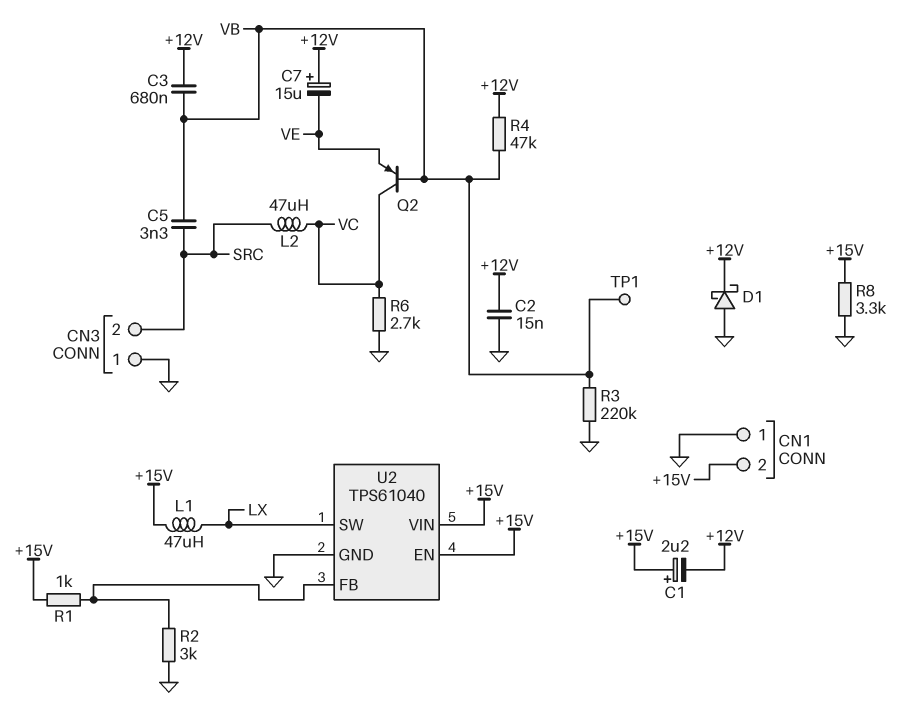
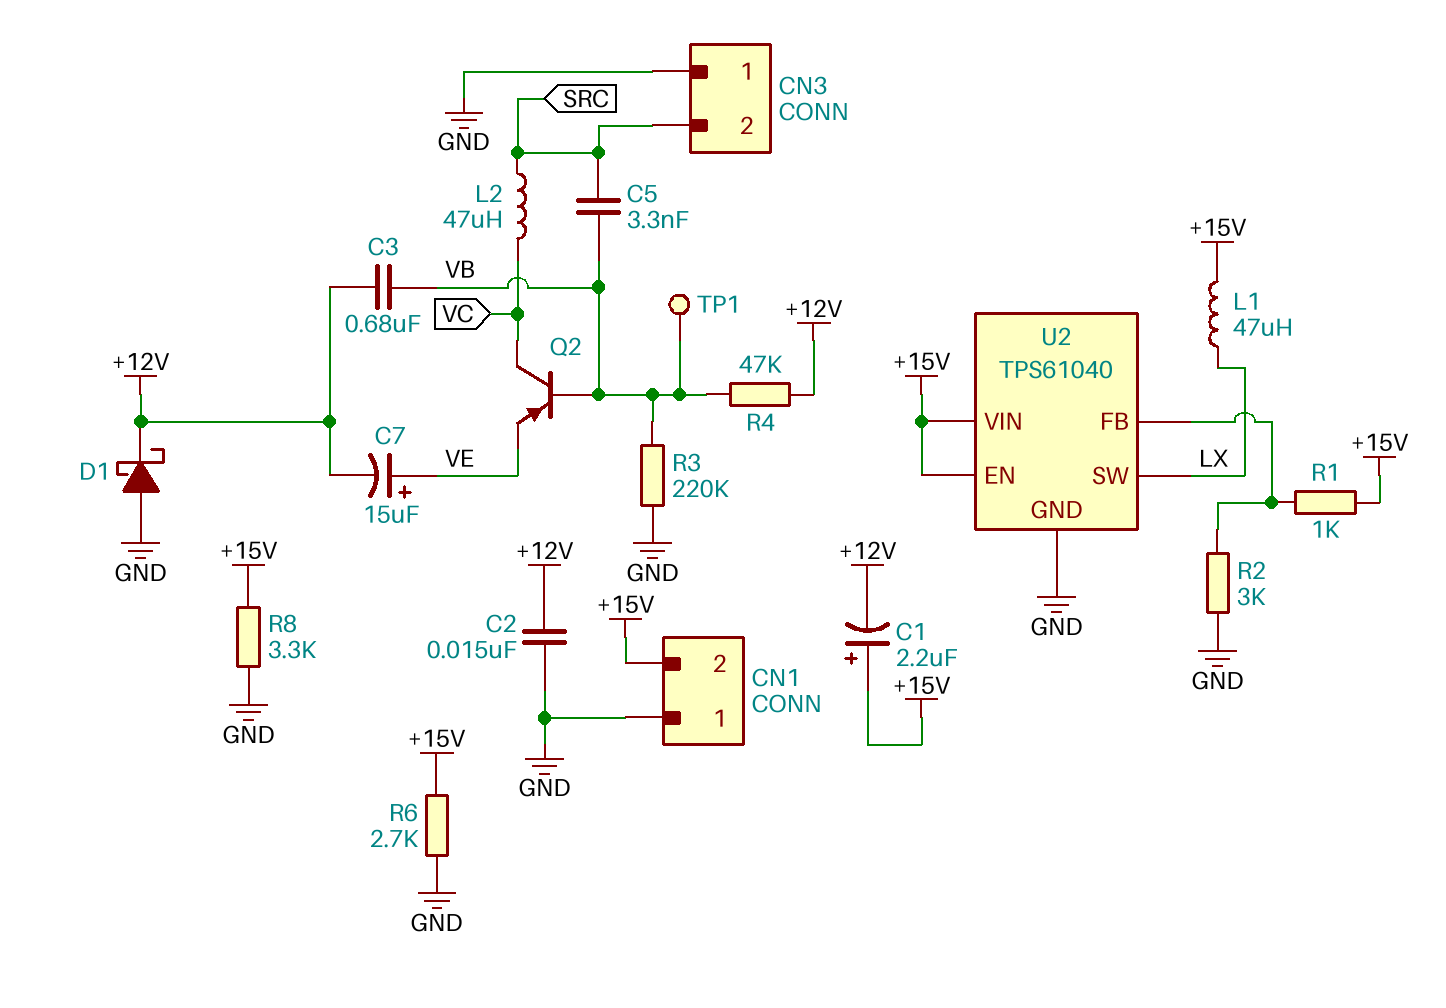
C7: 15uF (plus +12V, minus VE) -> 15uF (plus VE, minus +12V)
R6: 2.7k (GND, VC) -> 2.7k (+15V, GND)

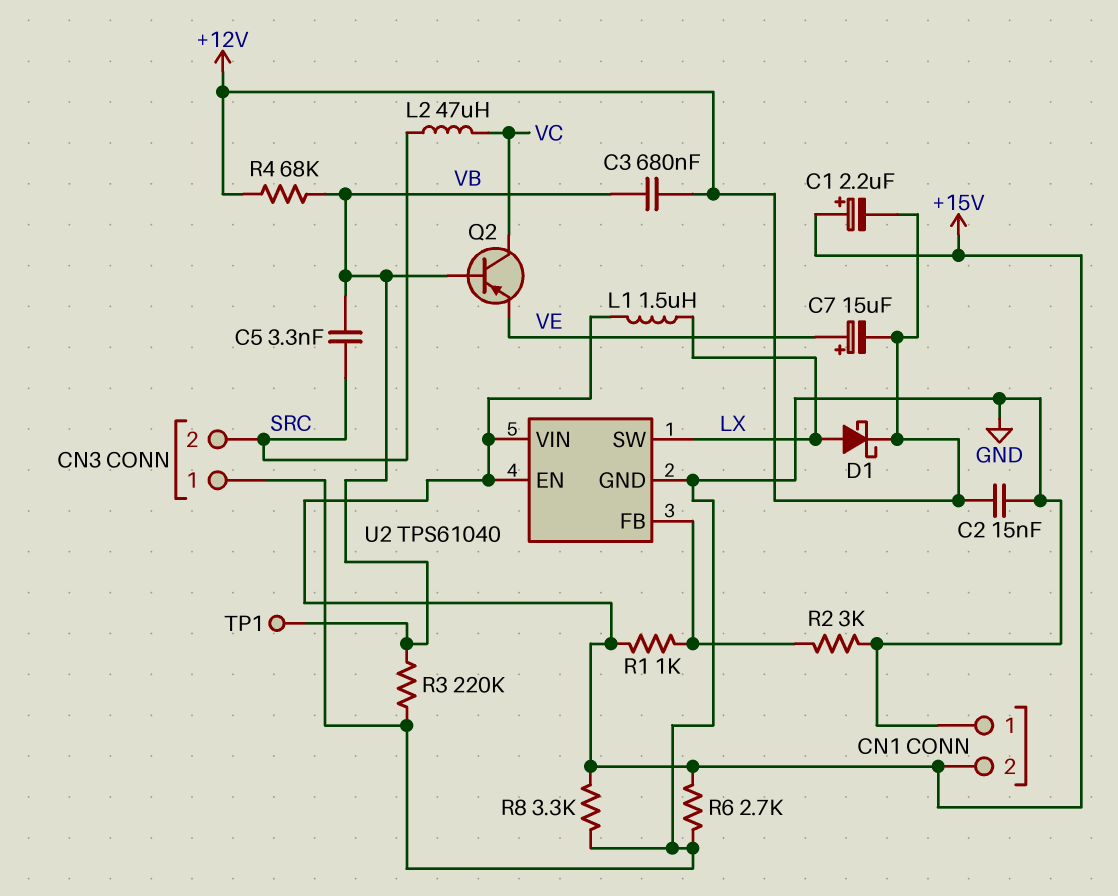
D1: schottky (A GND, K +12V) -> schottky (A LX, K +12V)
L1: 47uH (+15V, LX) -> 1.5uH (+15V, LX)
R4: 47k (+12V, VB) -> 68k (+12V, VB)

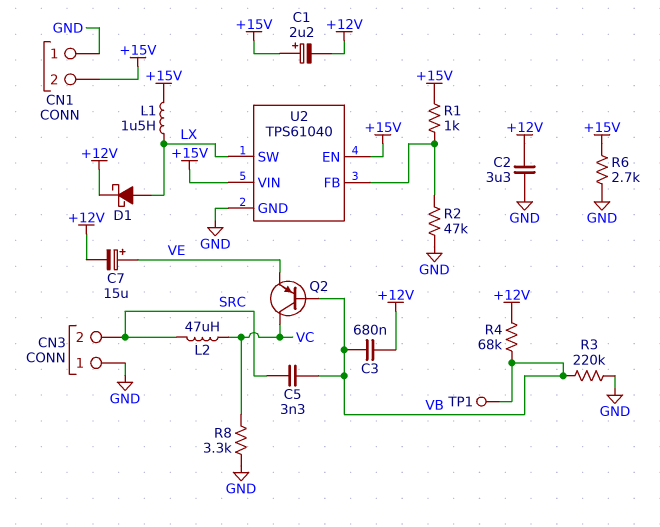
C2: 15nF (+12V, GND) -> 3.3uF (+12V, GND)
R2: 3k (GND, U2/FB) -> 47k (GND, U2/FB)
R8: 3.3k (+15V, GND) -> 3.3k (GND, VC)

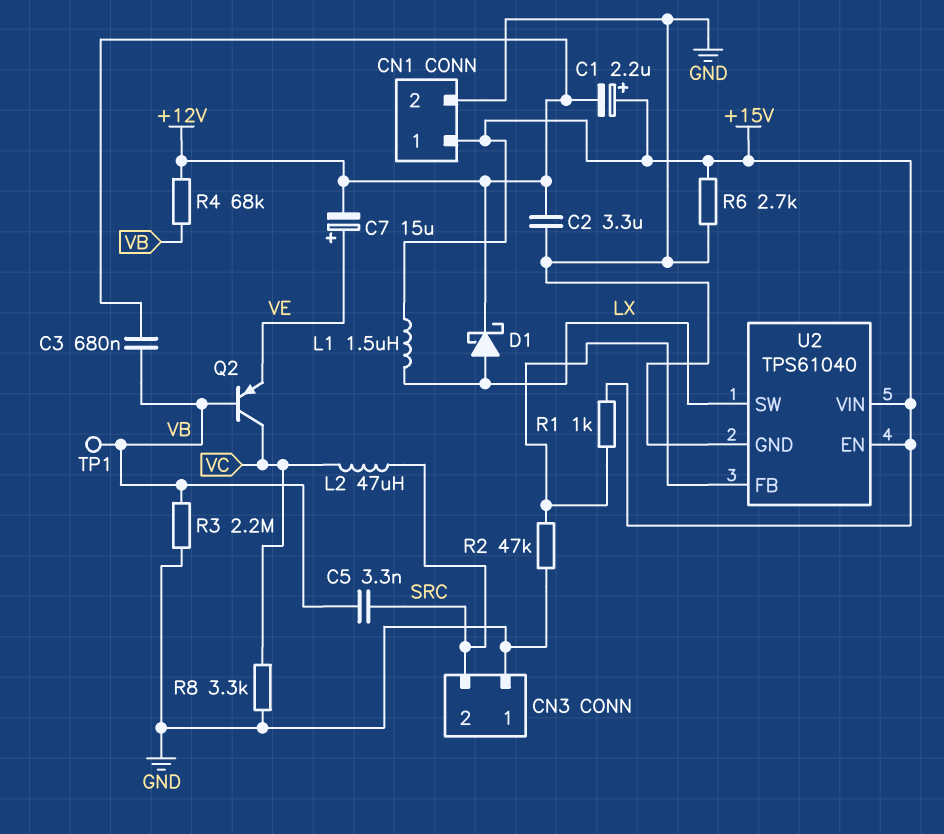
CN1 pin 1: GND -> +15V
CN1 pin 2: +15V -> GND
R3: 220k (GND, VB) -> 2.2M (GND, VB)

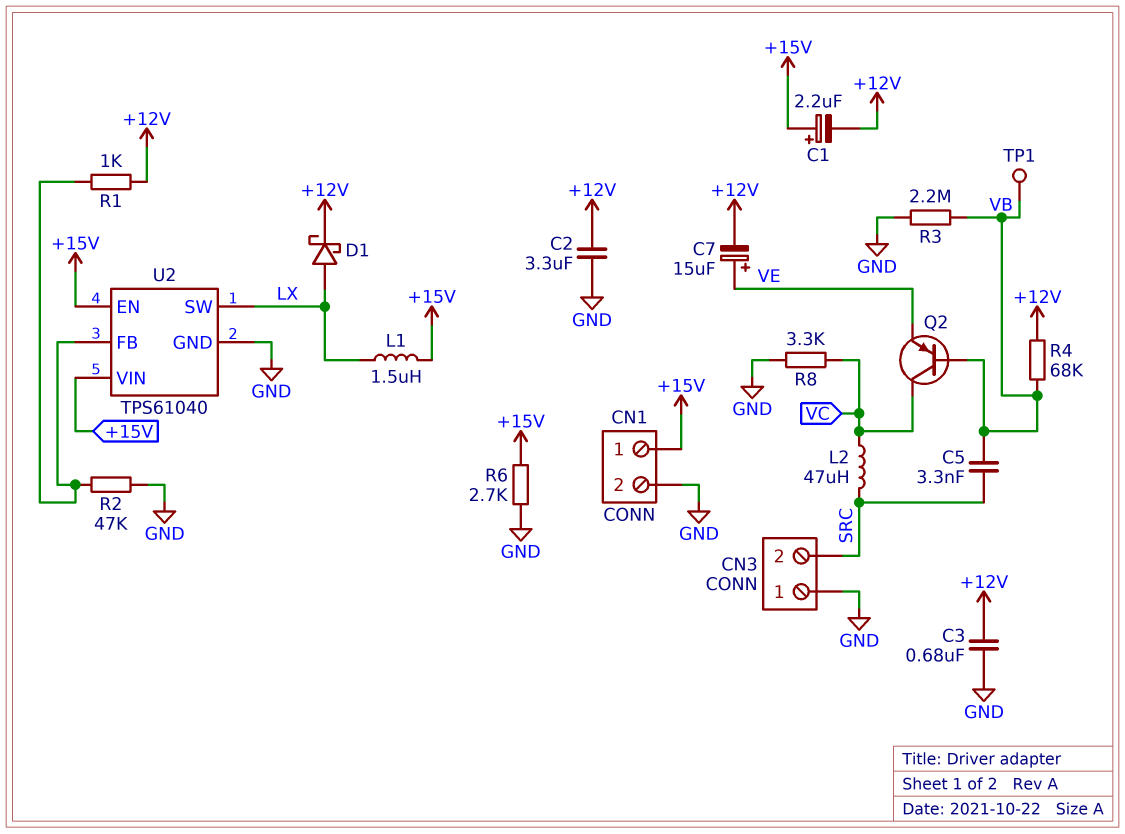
C3: 680nF (+12V, VB) -> 680nF (+12V, GND)
R1: 1k (+15V, U2/FB) -> 1k (+12V, U2/FB)

